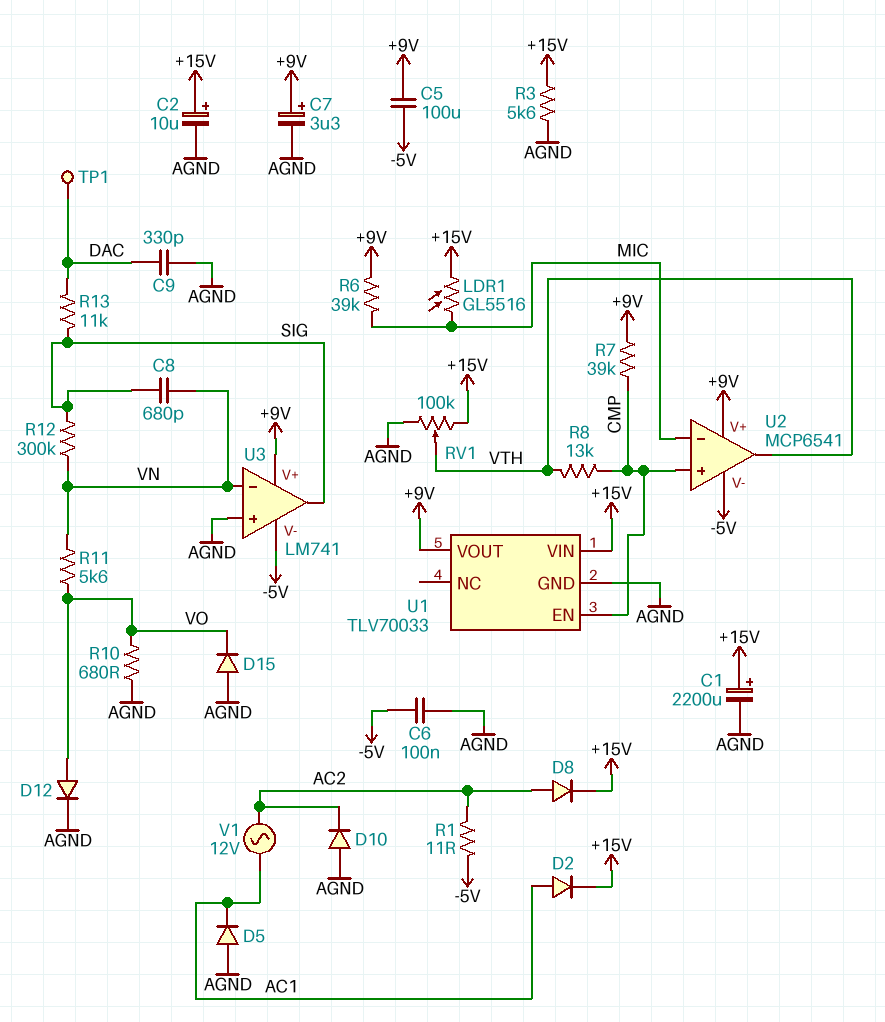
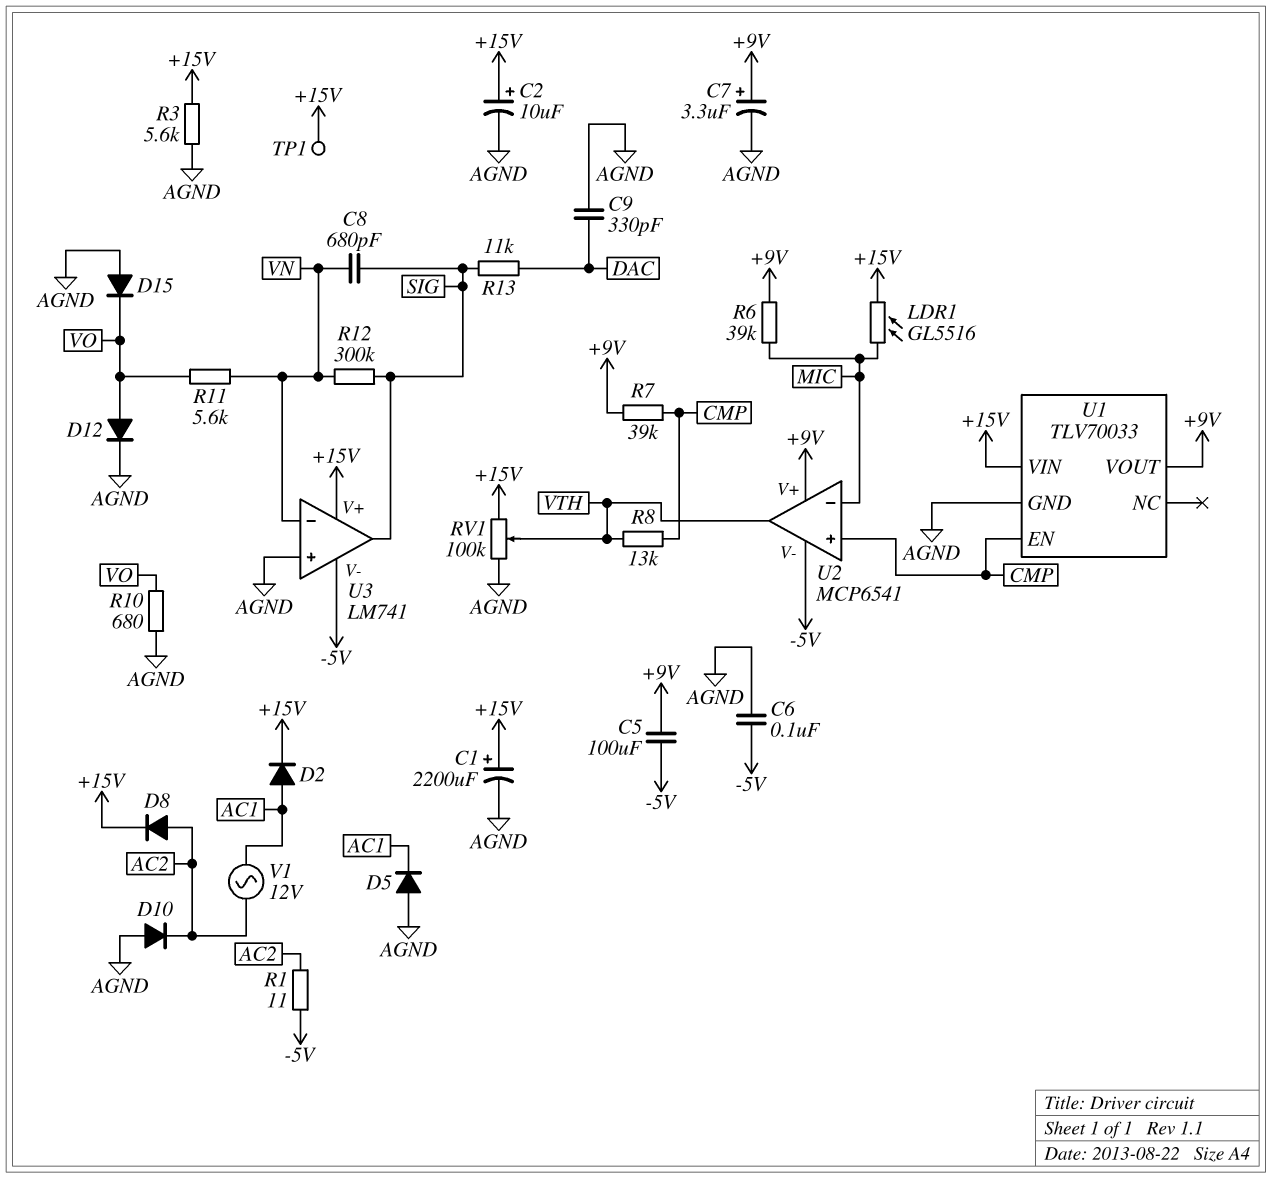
TP1: test point (DAC) -> test point (+15V)
U3 pin V+: +9V -> +15V

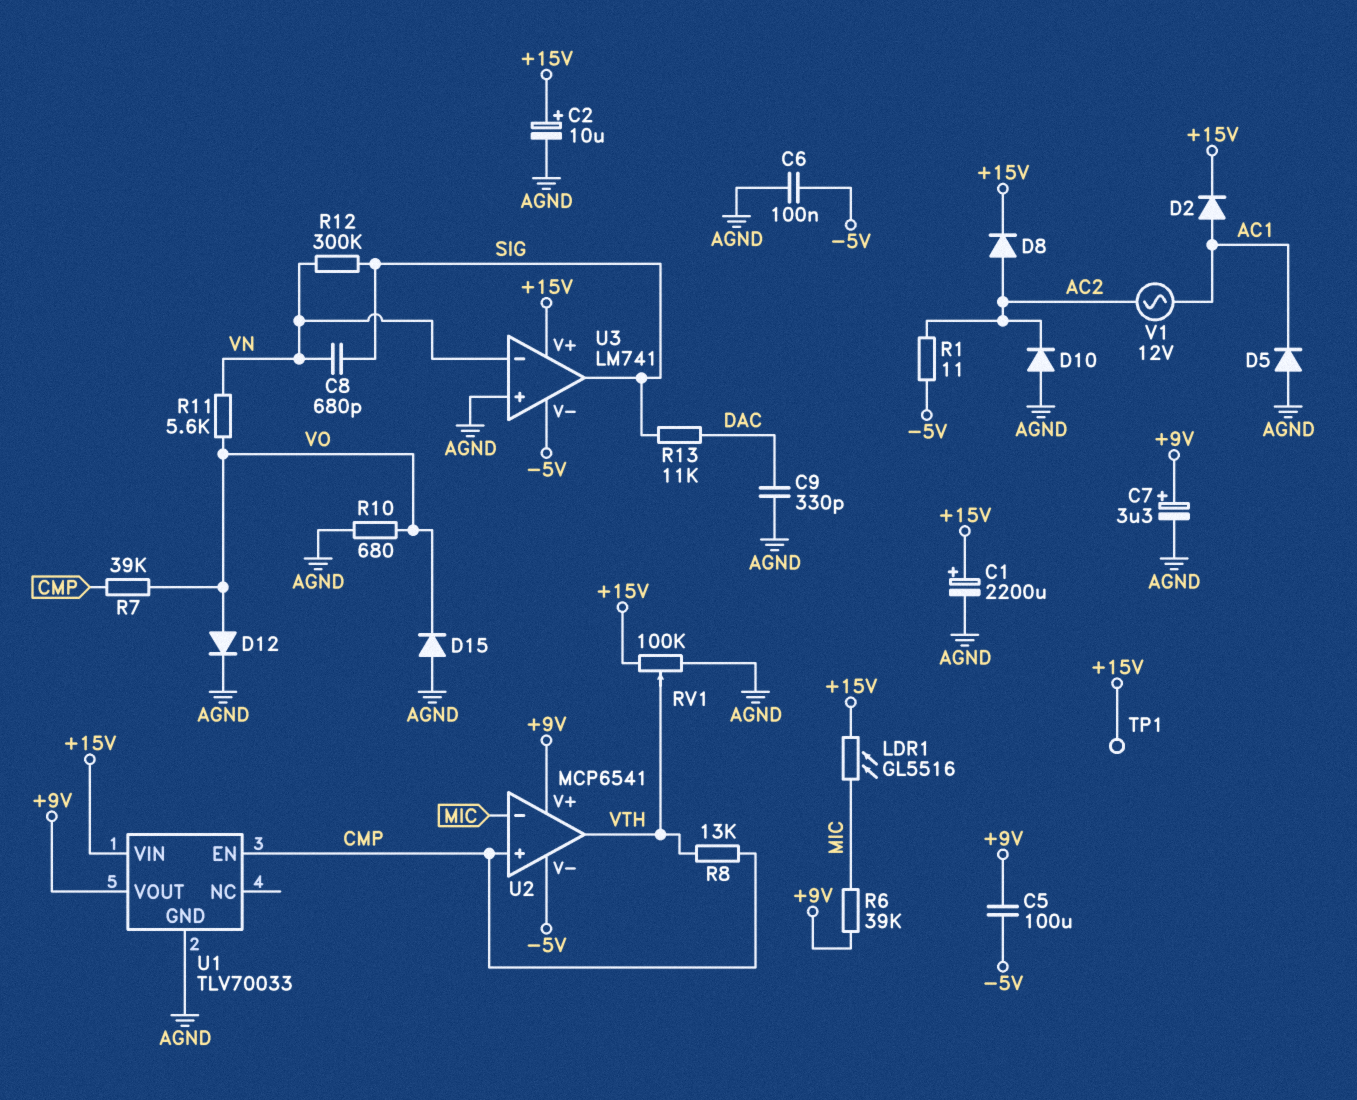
R3: 5.6k (+15V, AGND) -> none
R7: 39k (+9V, CMP) -> 39k (CMP, VO)

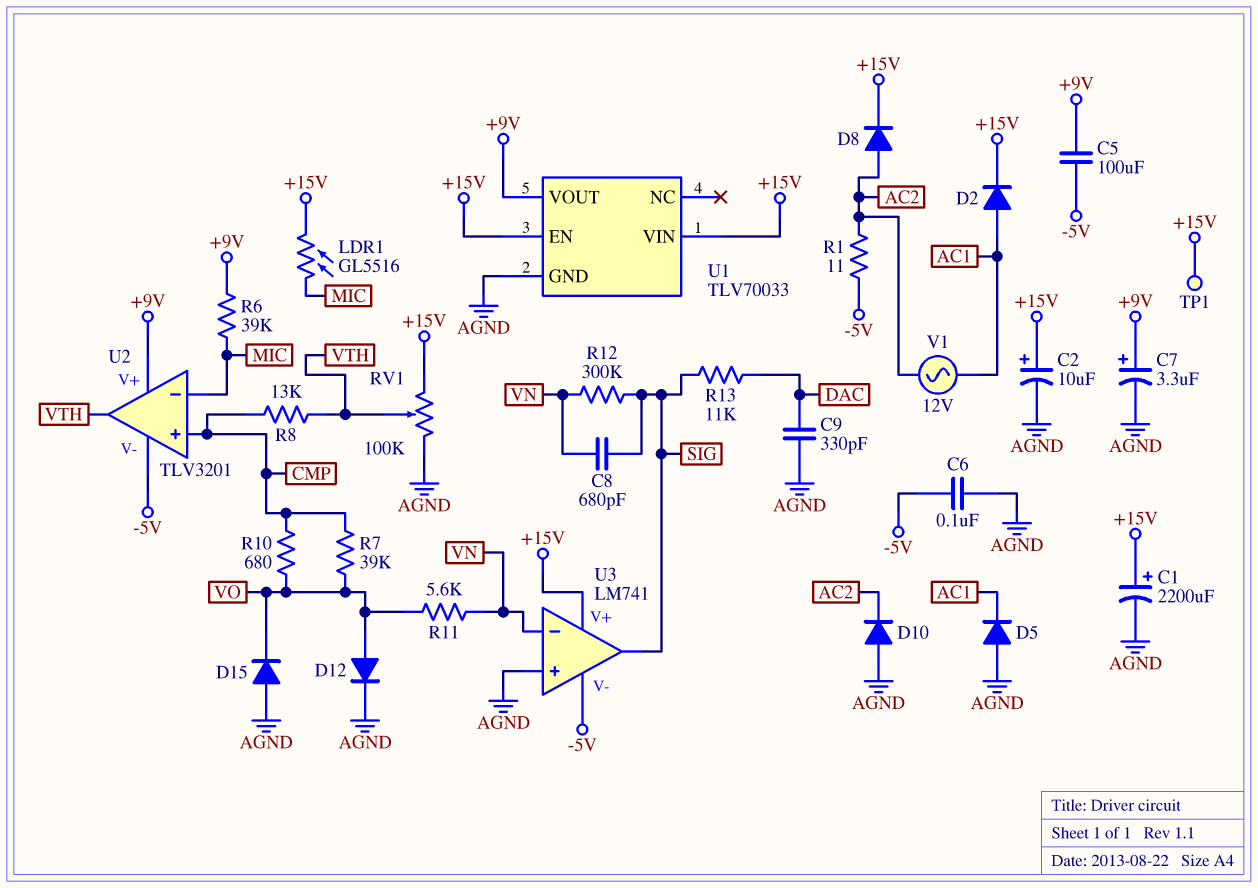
R10: 680 (AGND, VO) -> 680 (CMP, VO)
U1 pin EN: CMP -> +15V
U2: MCP6541 -> TLV3201

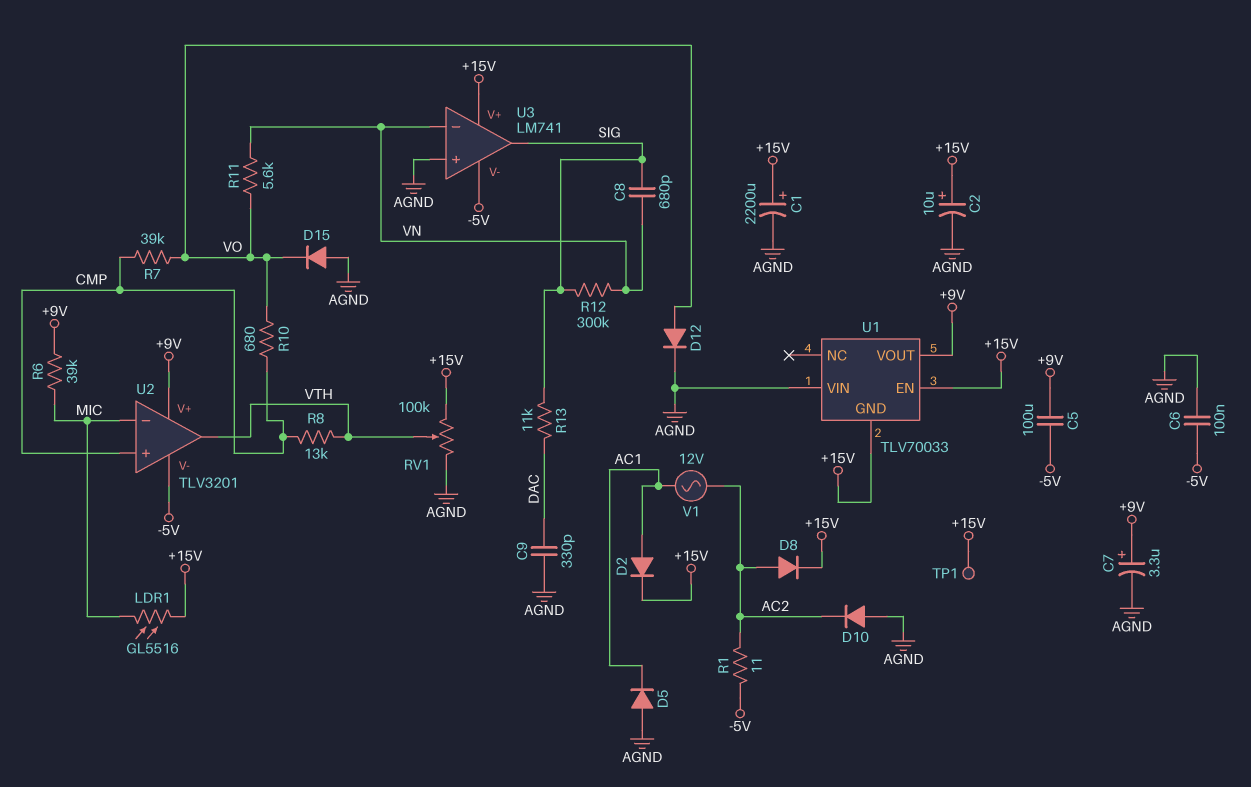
U1 pin GND: AGND -> +15V
U1 pin VIN: +15V -> AGND

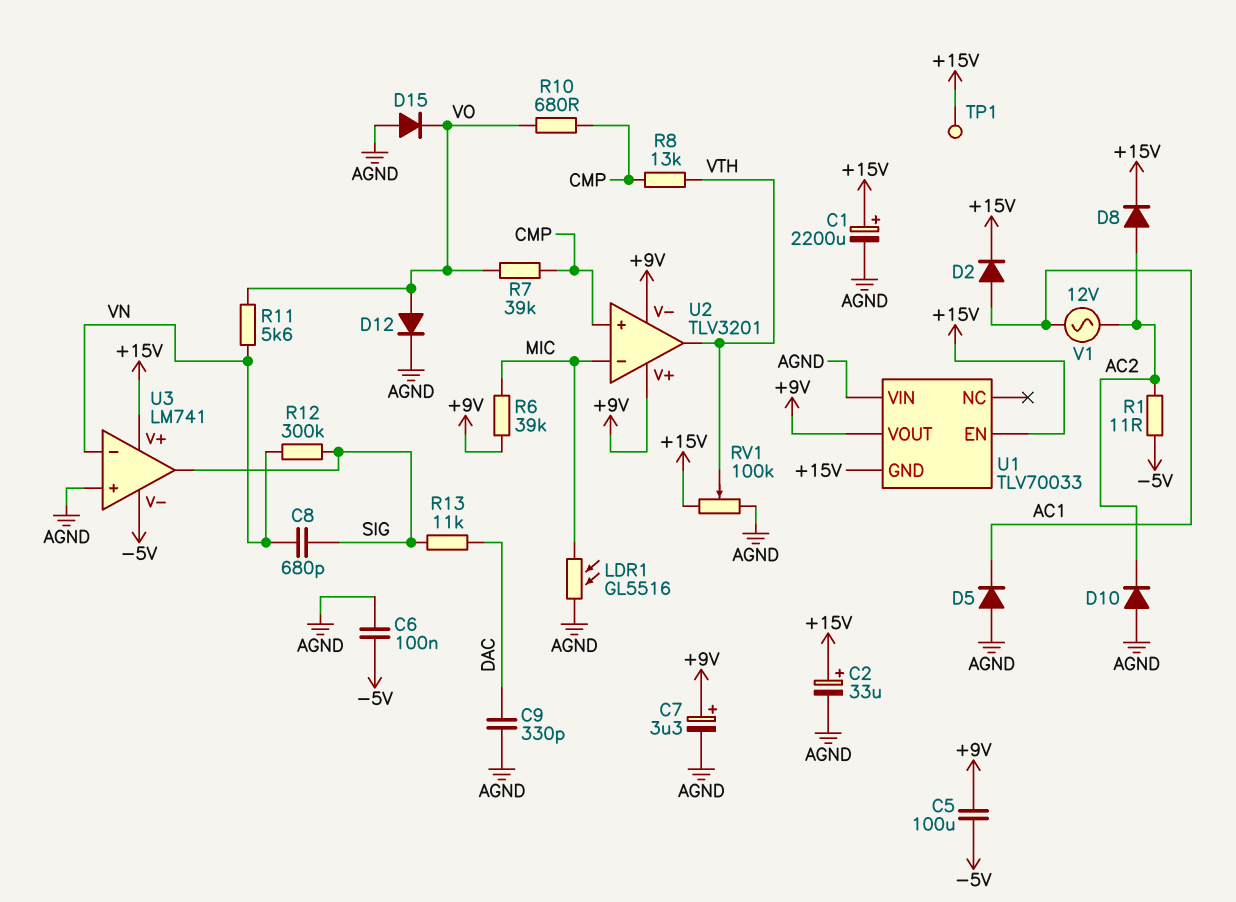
C2: 10uF (plus +15V, minus AGND) -> 33uF (plus +15V, minus AGND)
LDR1: GL5516 (+15V, MIC) -> GL5516 (AGND, MIC)
U2 pin V-: -5V -> +9V

